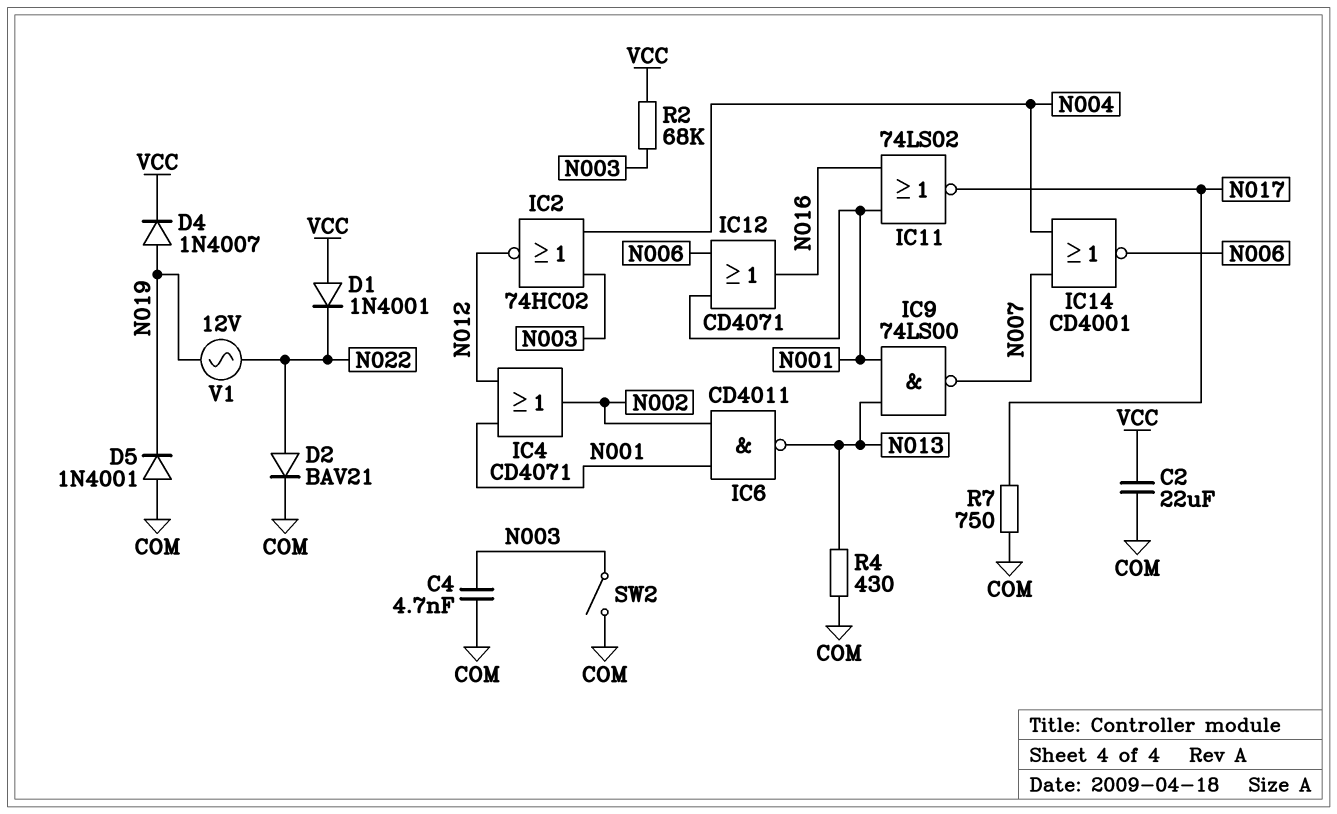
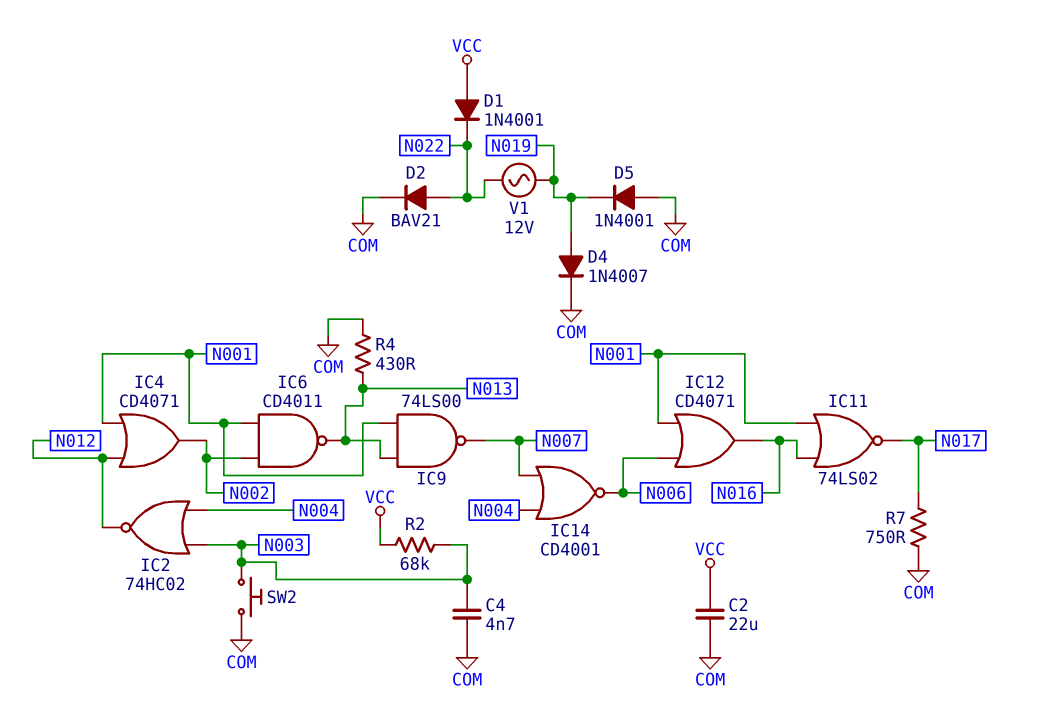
D4: diode 1N4007 (A N019, K VCC) -> diode 1N4007 (A N019, K COM)
SW2: switch (COM, N003) -> button (COM, N003)

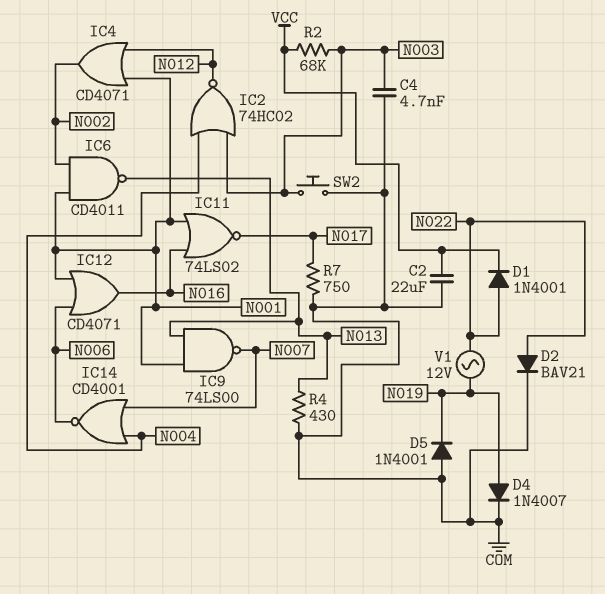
D1: diode 1N4001 (A VCC, K N022) -> diode 1N4001 (A N022, K VCC)

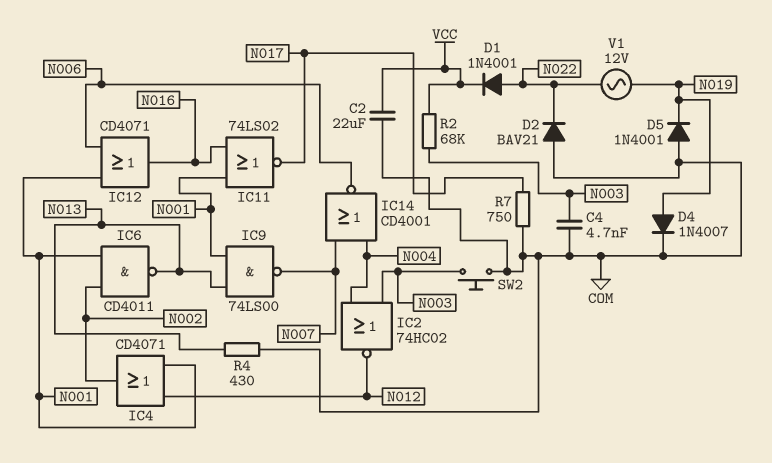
D2: diode BAV21 (A N022, K COM) -> diode BAV21 (A COM, K N022)

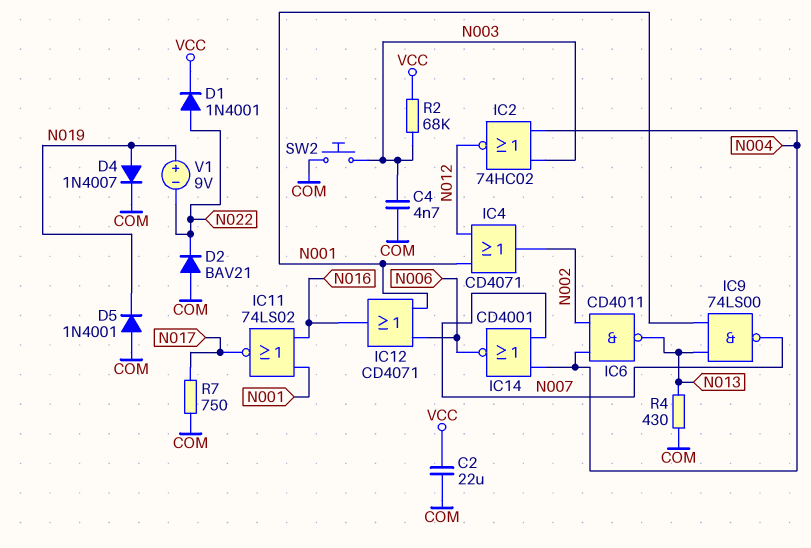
IC6: NAND CD4011 (in N001, in N002, out N013) -> NAND CD4011 (in N002, in N004, out N013)
V1: AC 12V (N019, N022) -> 9V (plus N019, minus N022)

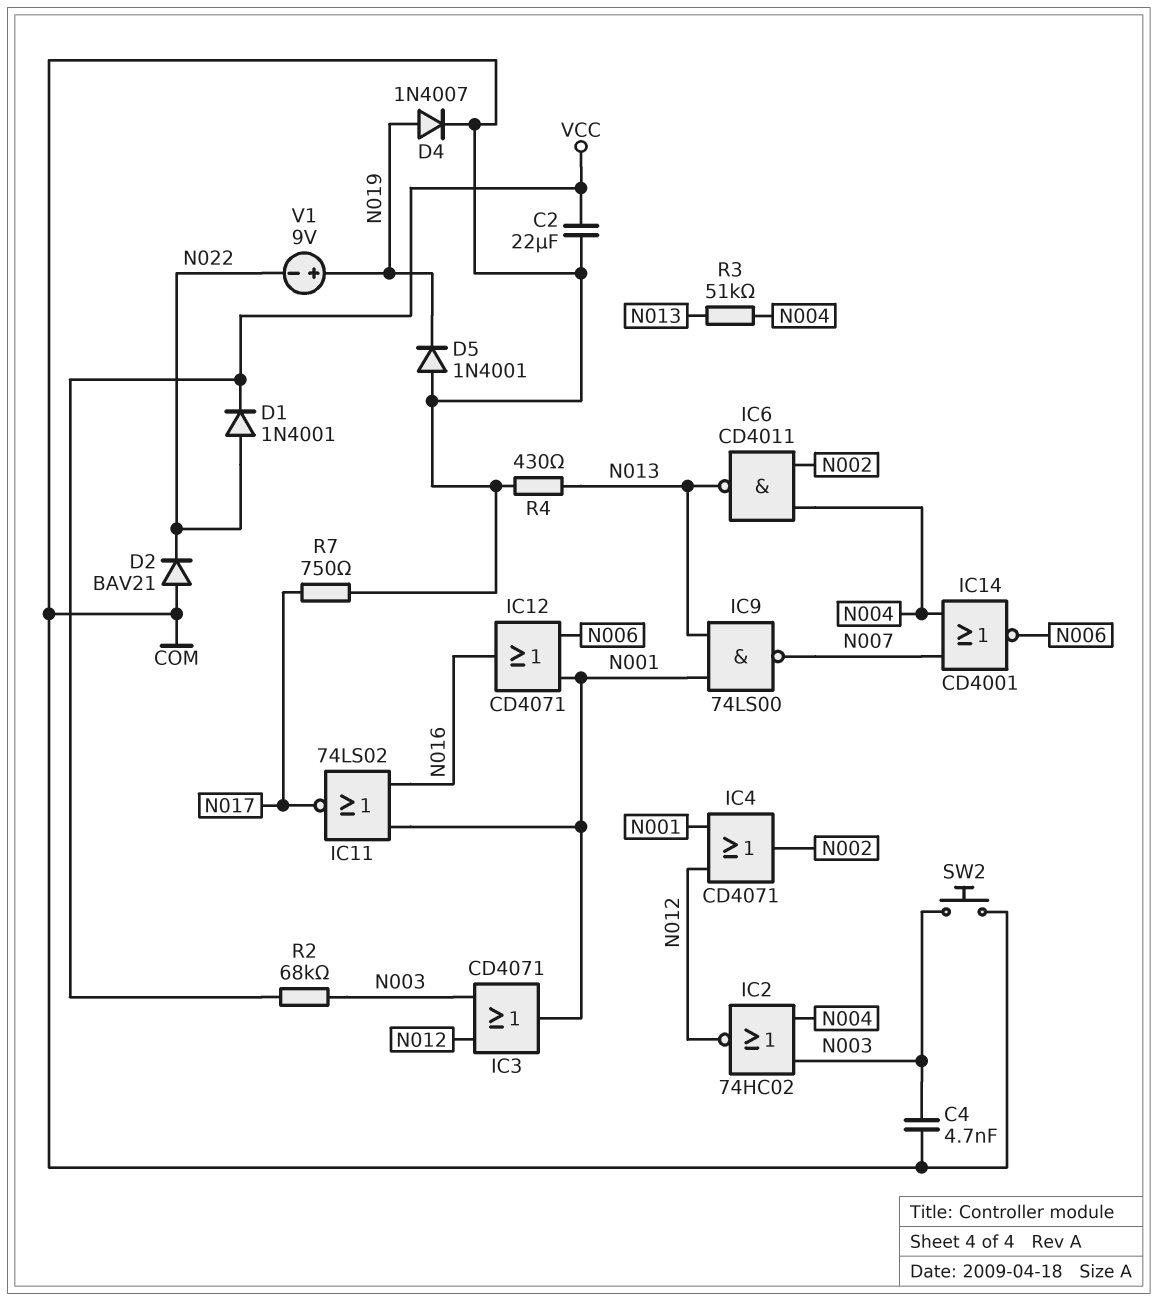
IC3: none -> OR CD4071 (in N003, in N012, out N001)
R3: none -> 51k (N004, N013)

